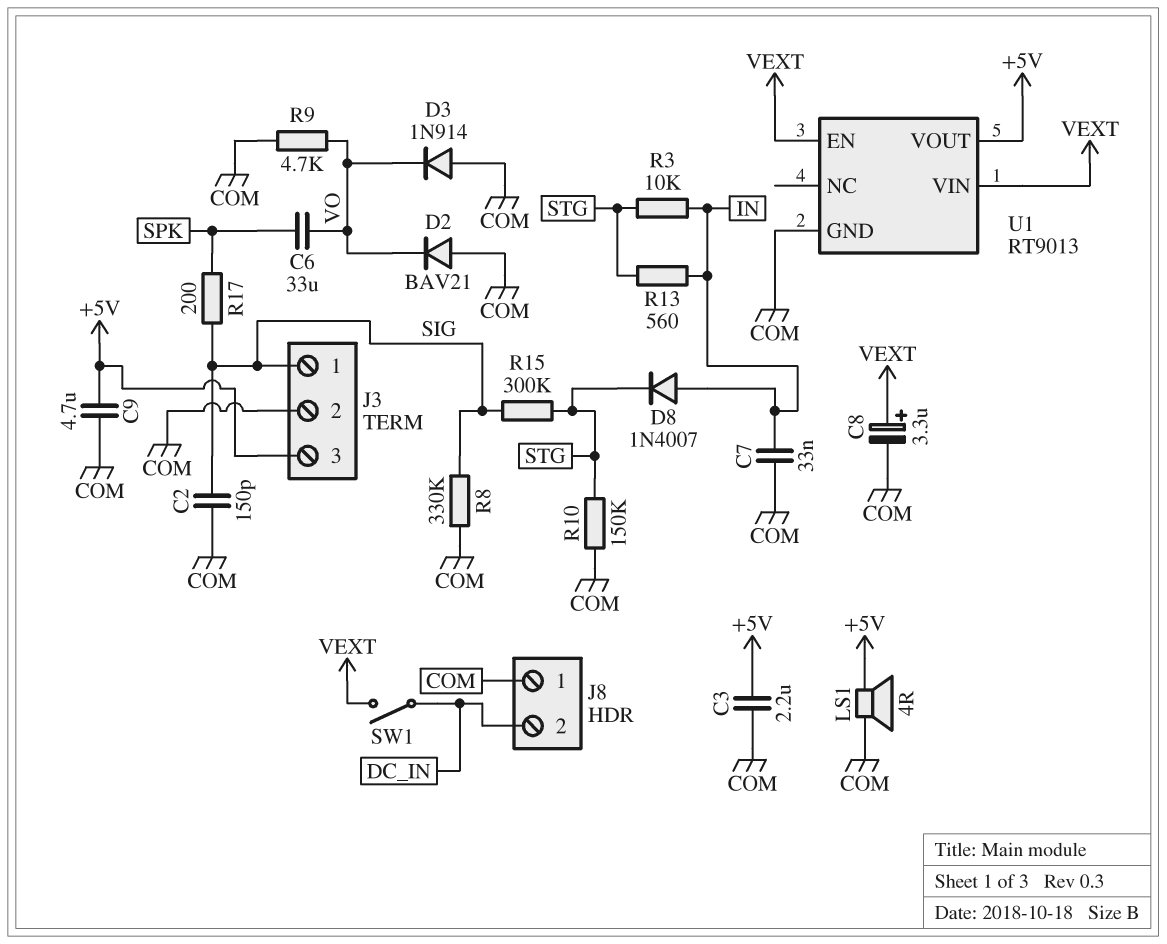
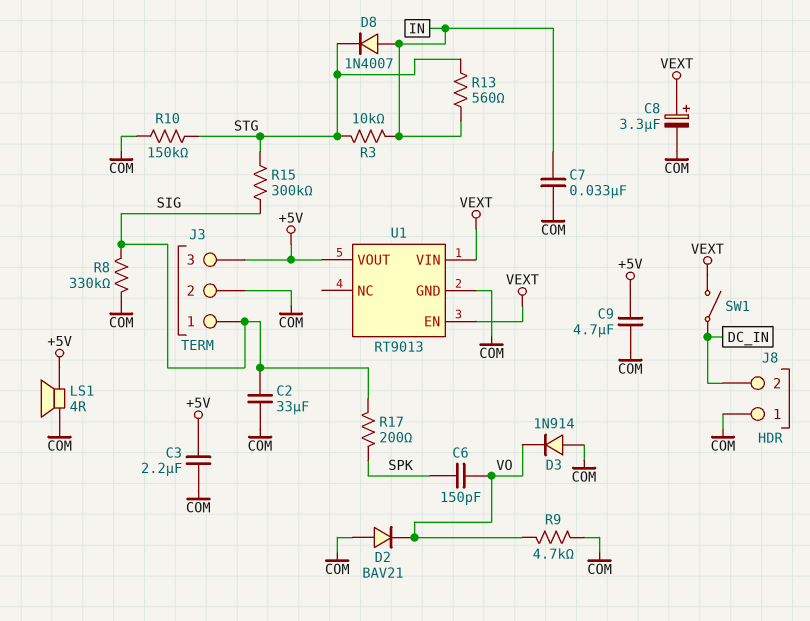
C2: 150pF (COM, SIG) -> 33uF (COM, SIG)
C6: 33uF (SPK, VO) -> 150pF (SPK, VO)

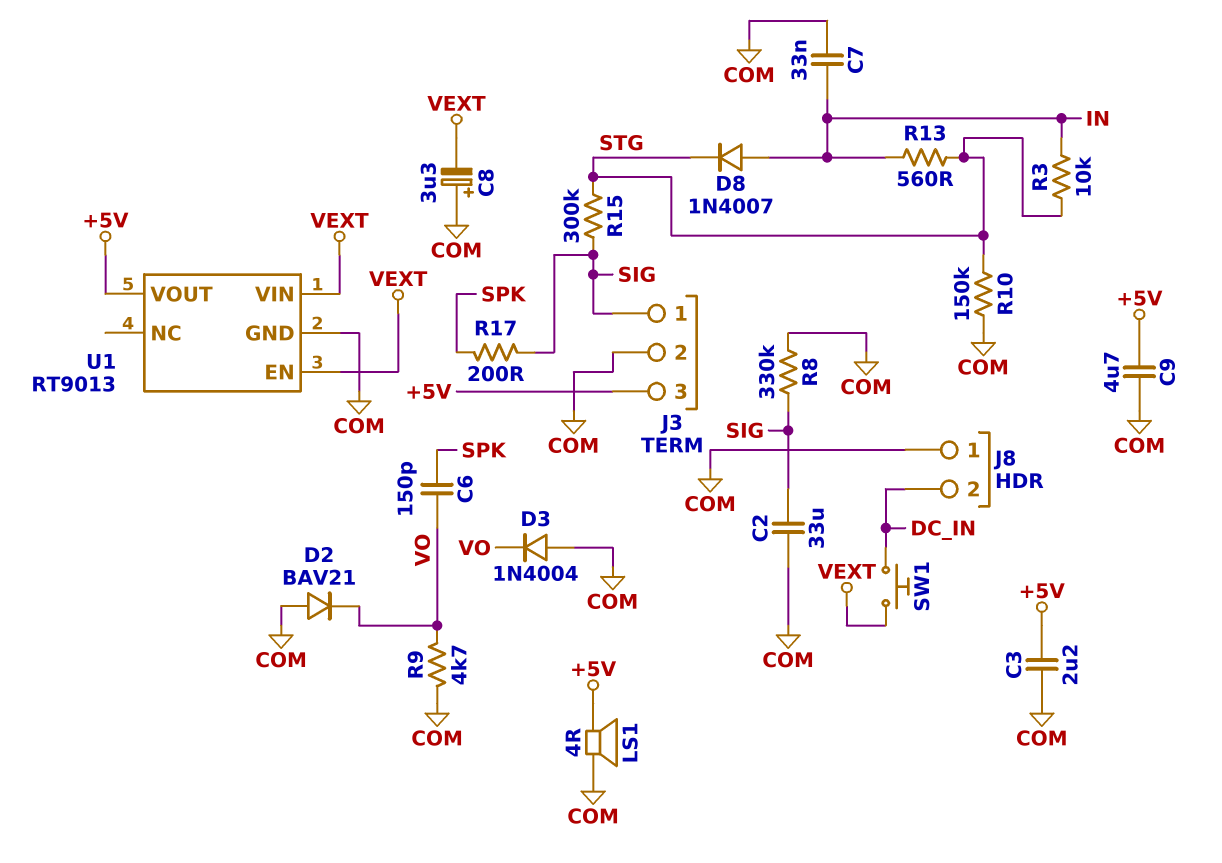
C8: 3.3uF (plus VEXT, minus COM) -> 3.3uF (plus COM, minus VEXT)
D3: diode 1N914 (A COM, K VO) -> diode 1N4004 (A COM, K VO)
SW1: switch (DC_IN, VEXT) -> button (DC_IN, VEXT)

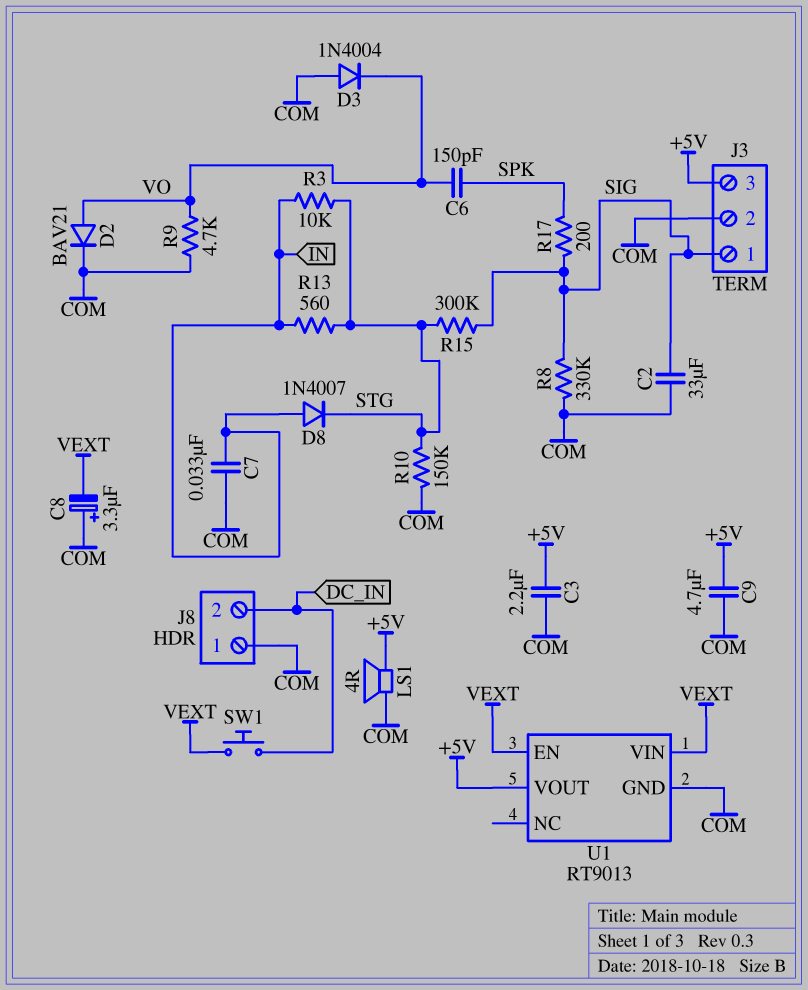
D2: diode BAV21 (A COM, K VO) -> diode BAV21 (A VO, K COM)

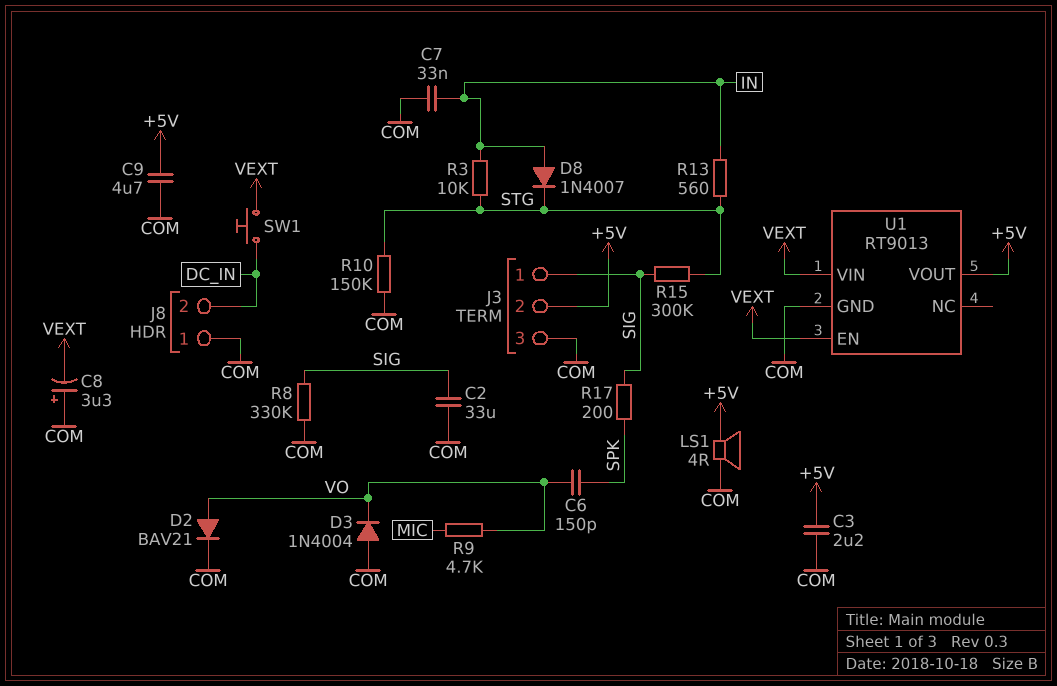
J3 pin 2: COM -> +5V
J3 pin 3: +5V -> COM
R9: 4.7k (COM, VO) -> 4.7k (MIC, VO)

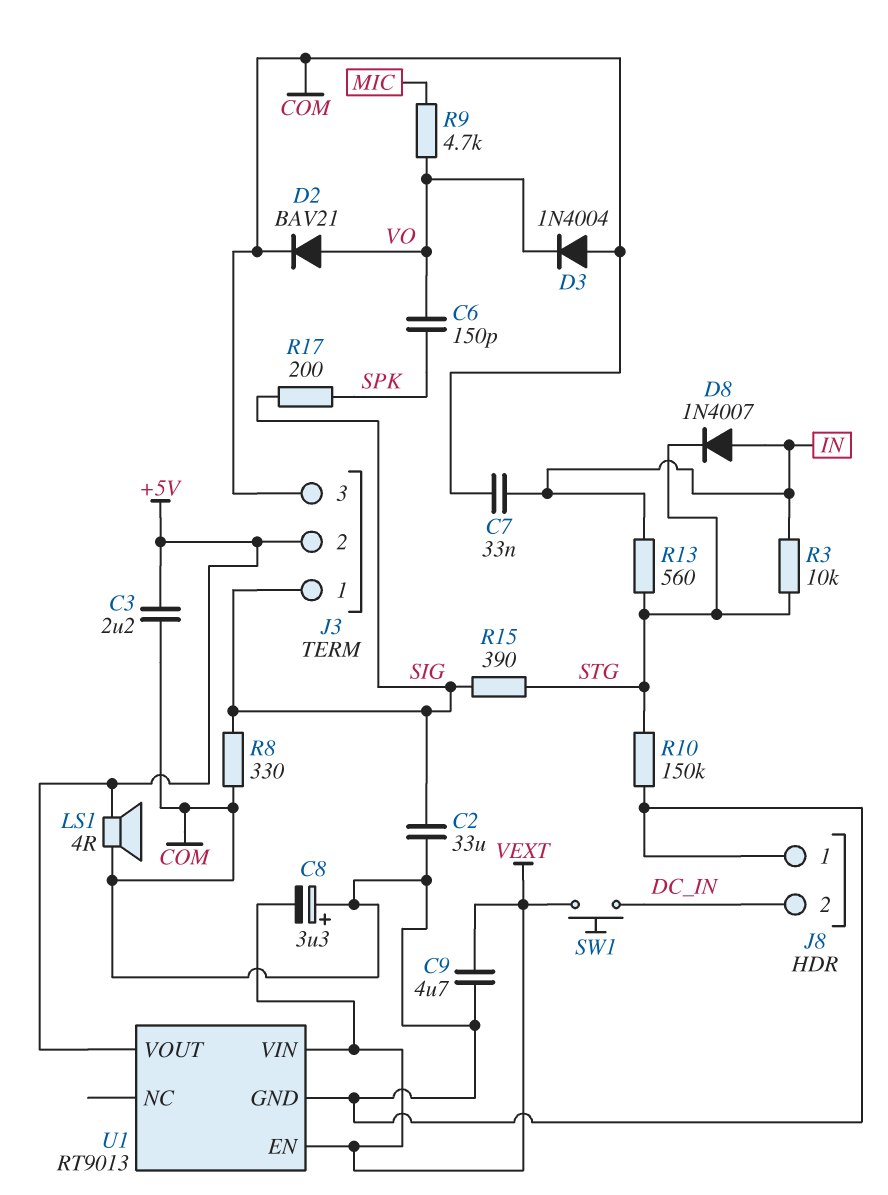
C9: 4.7uF (+5V, COM) -> 4.7uF (COM, VEXT)
R8: 330k (COM, SIG) -> 330 (COM, SIG)
R15: 300k (SIG, STG) -> 390 (SIG, STG)

